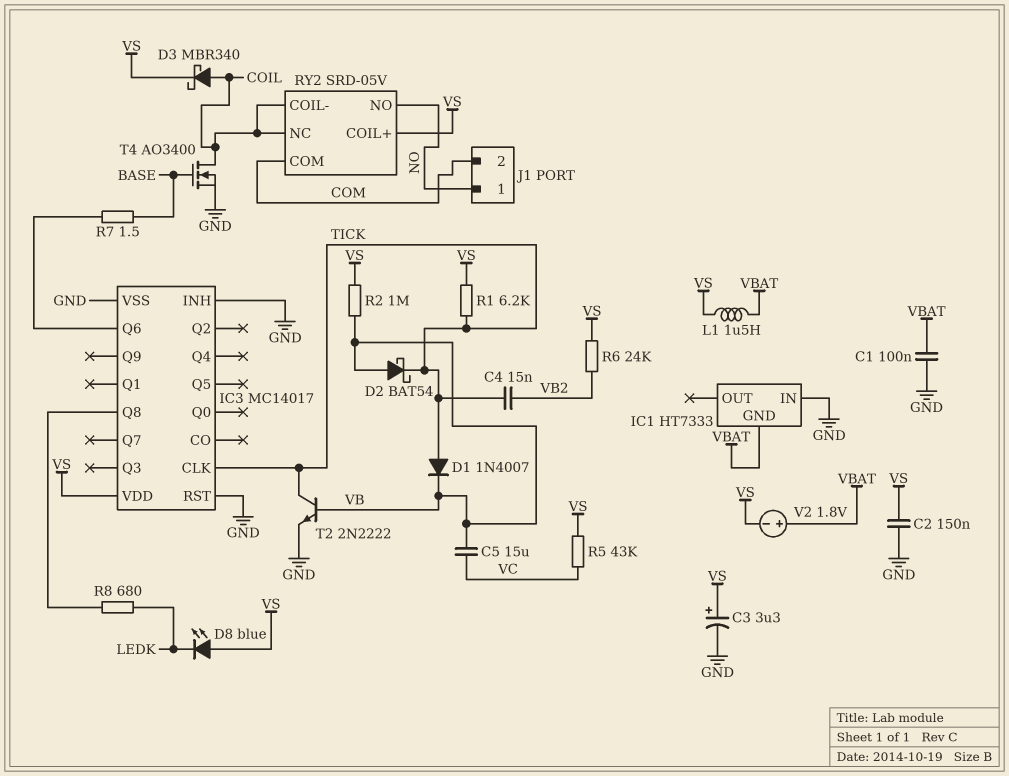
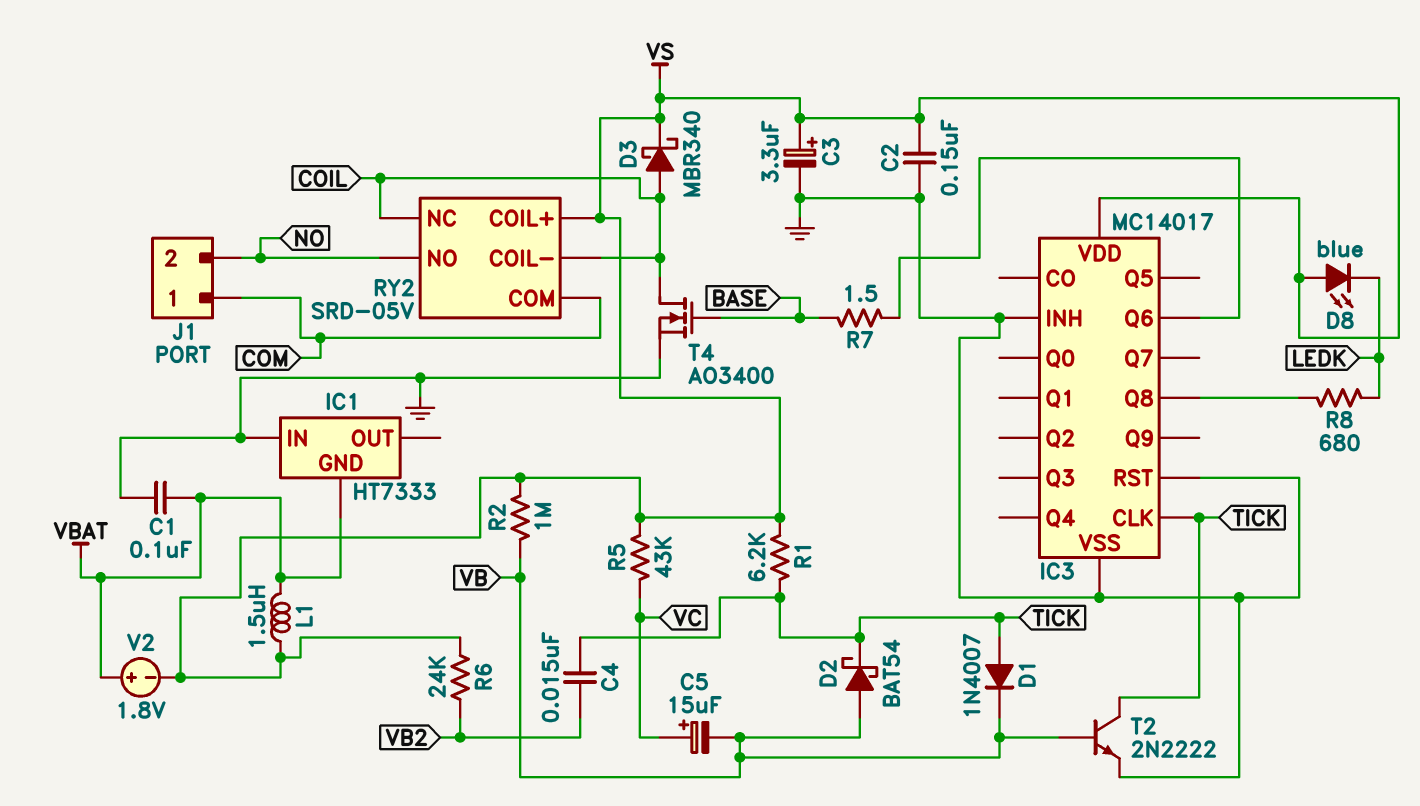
C5: 15uF (VB, VC) -> 15uF (plus VC, minus VB)
J1 pin 1: NO -> COM
J1 pin 2: COM -> NO

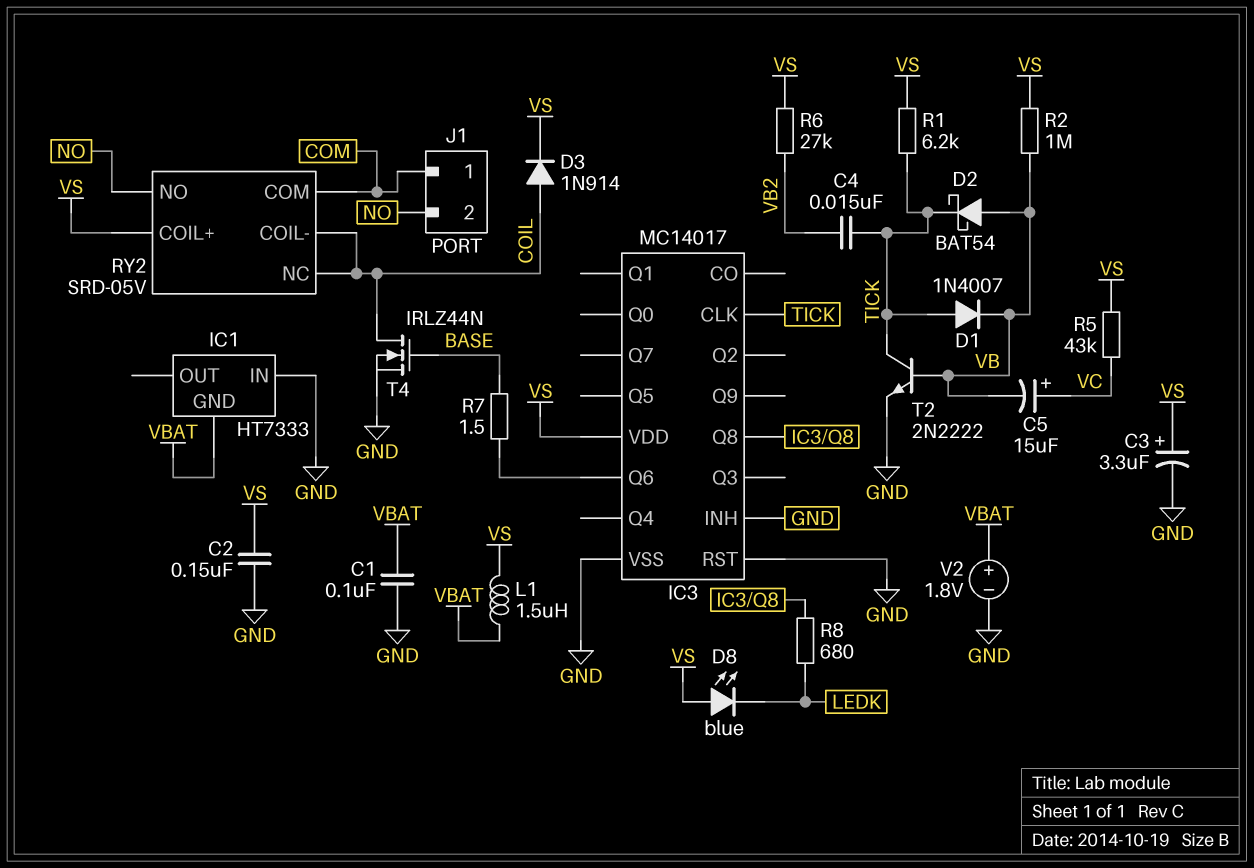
D3: schottky MBR340 (A COIL, K VS) -> diode 1N914 (A COIL, K VS)
R6: 24k (VB2, VS) -> 27k (VB2, VS)
T4: NMOS AO3400 (G BASE, D COIL, S GND) -> NMOS IRLZ44N (G BASE, D COIL, S GND)
V2: 1.8V (plus VBAT, minus VS) -> 1.8V (plus VBAT, minus GND)

